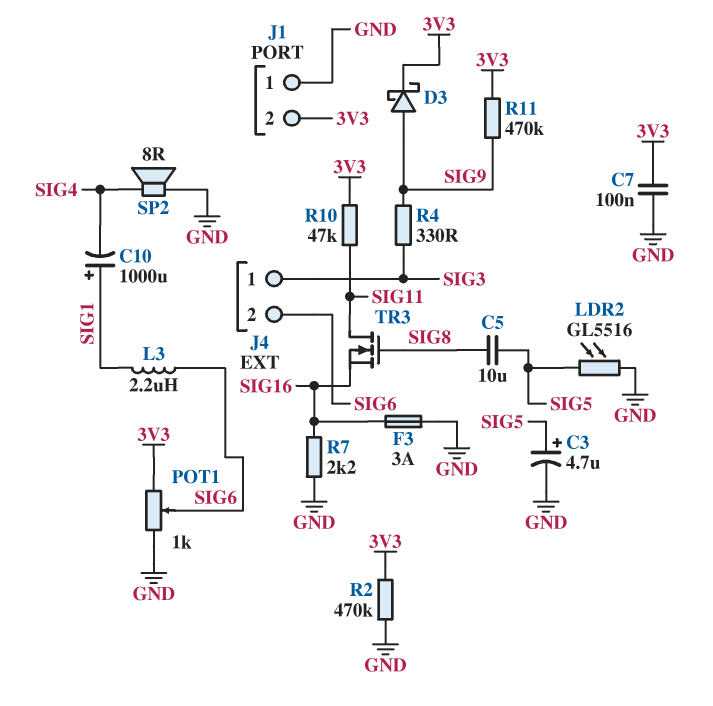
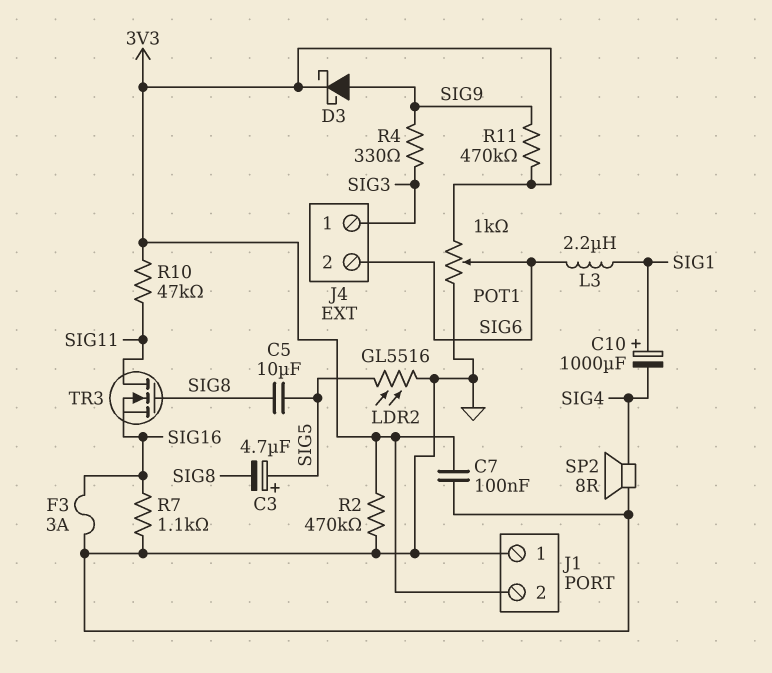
C3: 4.7uF (plus SIG5, minus GND) -> 4.7uF (plus SIG5, minus SIG8)
R7: 2.2k (GND, SIG16) -> 1.1k (GND, SIG16)

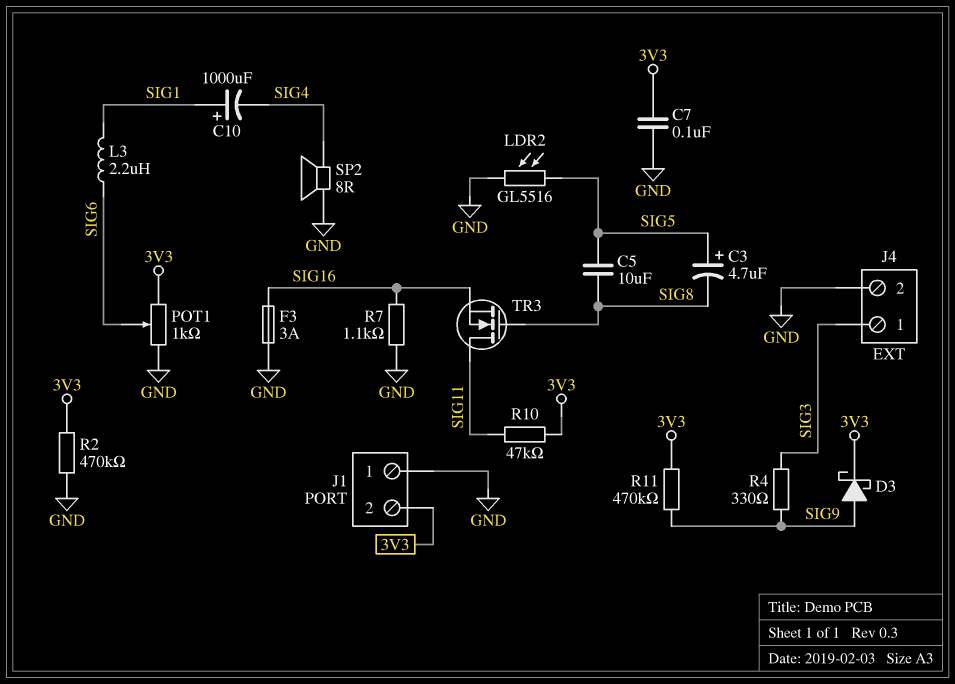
J4 pin 2: SIG6 -> GND

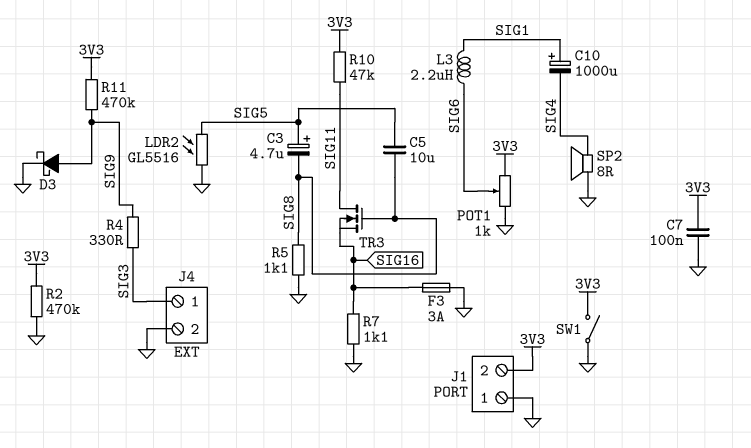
D3: schottky (A SIG9, K 3V3) -> schottky (A SIG9, K GND)
R5: none -> 1.1k (GND, SIG8)
SW1: none -> switch (3V3, GND)

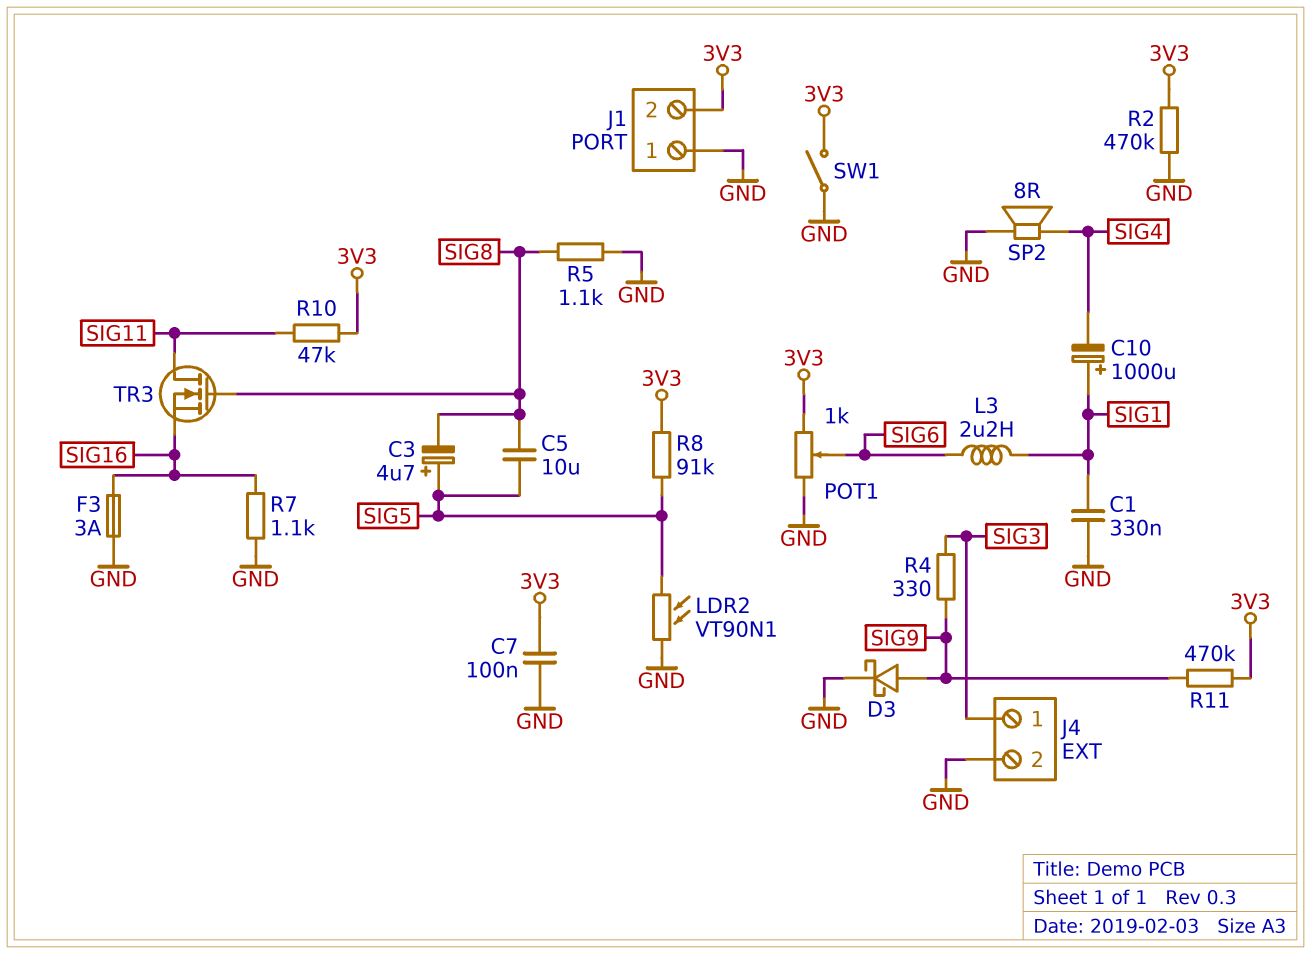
C1: none -> 330nF (GND, SIG1)
LDR2: GL5516 (GND, SIG5) -> VT90N1 (GND, SIG5)
R8: none -> 91k (3V3, SIG5)

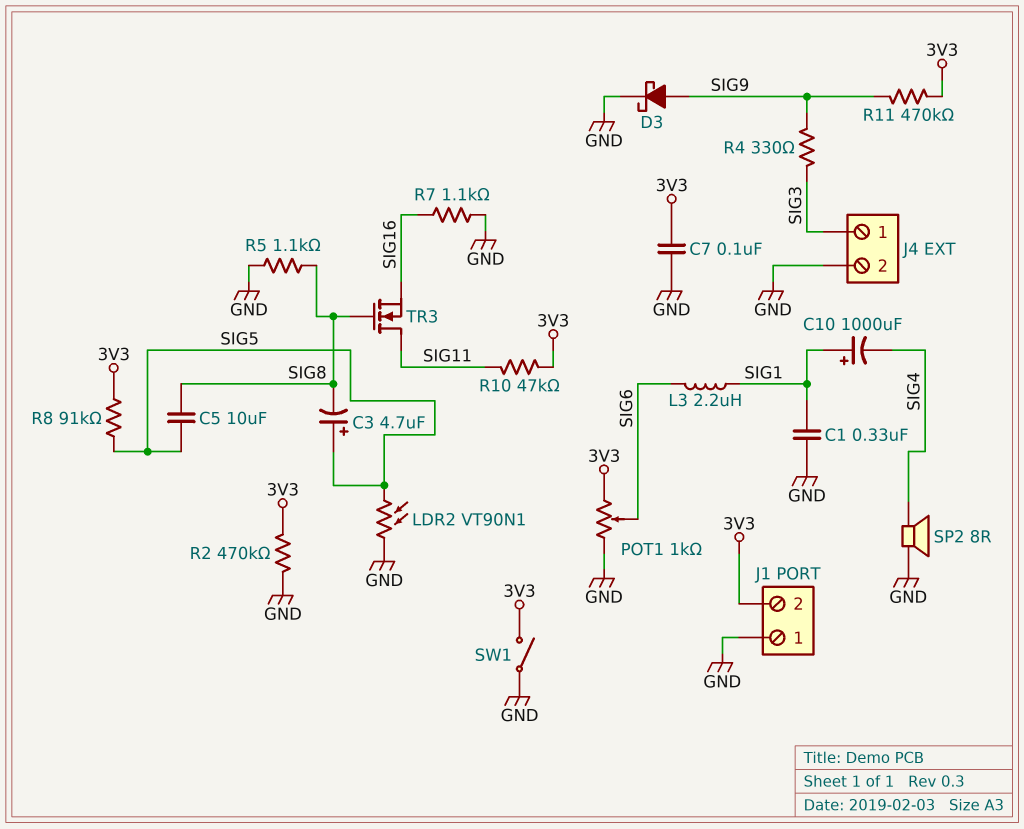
F3: 3A (GND, SIG16) -> none

